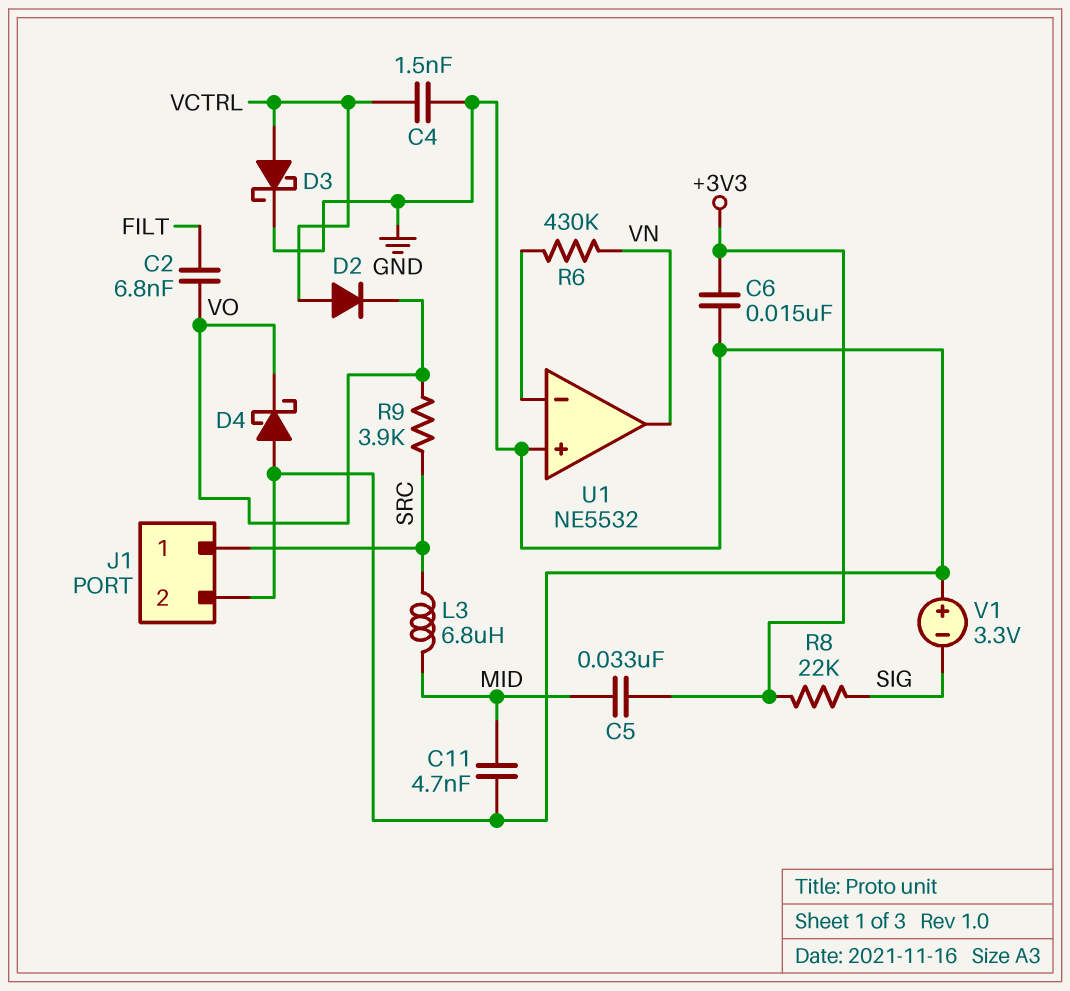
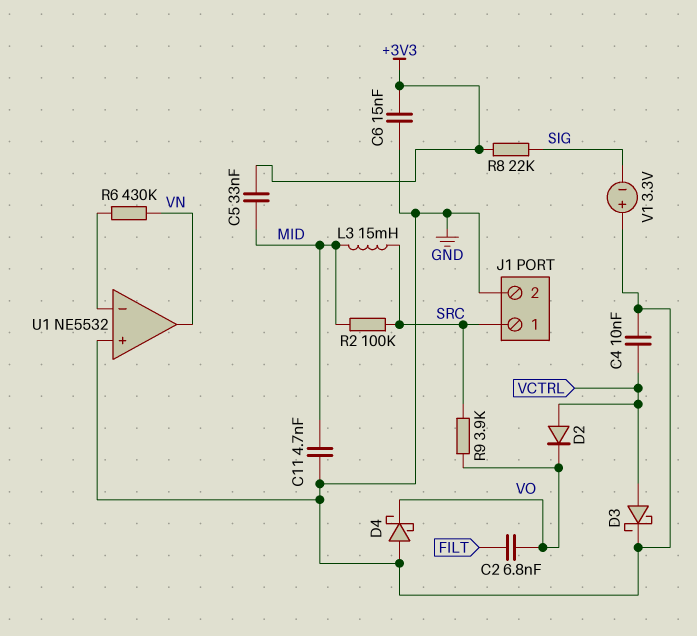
C4: 1.5nF (GND, VCTRL) -> 10nF (GND, VCTRL)
L3: 6.8uH (MID, SRC) -> 15mH (MID, SRC)
R2: none -> 100k (MID, SRC)

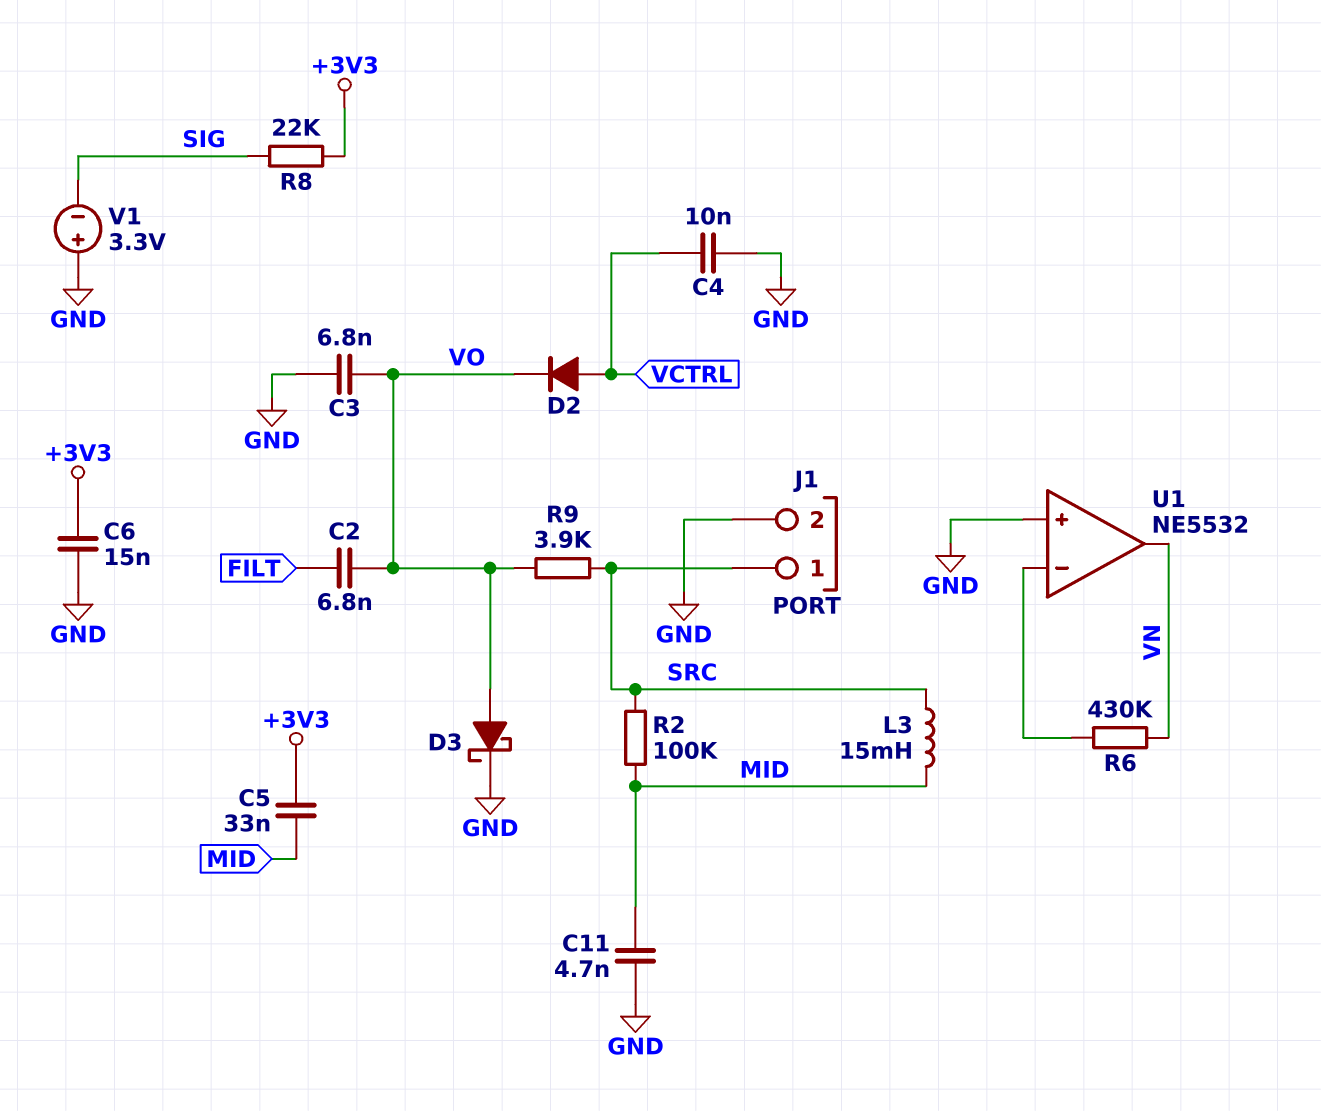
C3: none -> 6.8nF (GND, VO)
D3: schottky (A VCTRL, K GND) -> schottky (A VO, K GND)
D4: schottky (A GND, K VO) -> none

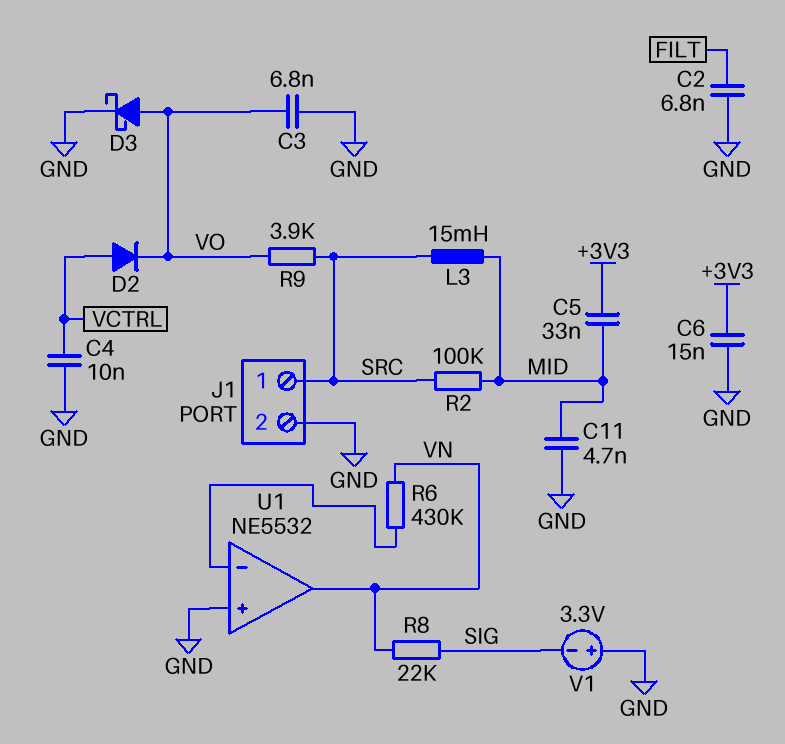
C2: 6.8nF (FILT, VO) -> 6.8nF (FILT, GND)
R8: 22k (+3V3, SIG) -> 22k (SIG, VN)

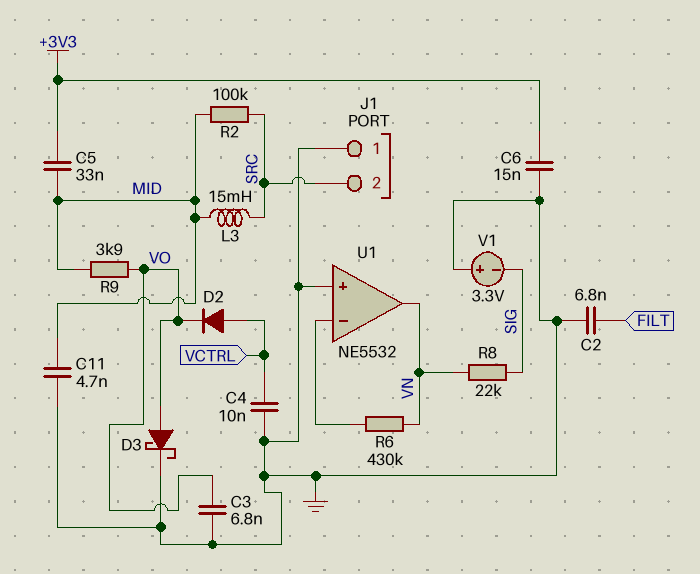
J1 pin 1: SRC -> GND
J1 pin 2: GND -> SRC
R9: 3.9k (SRC, VO) -> 3.9k (MID, VO)

